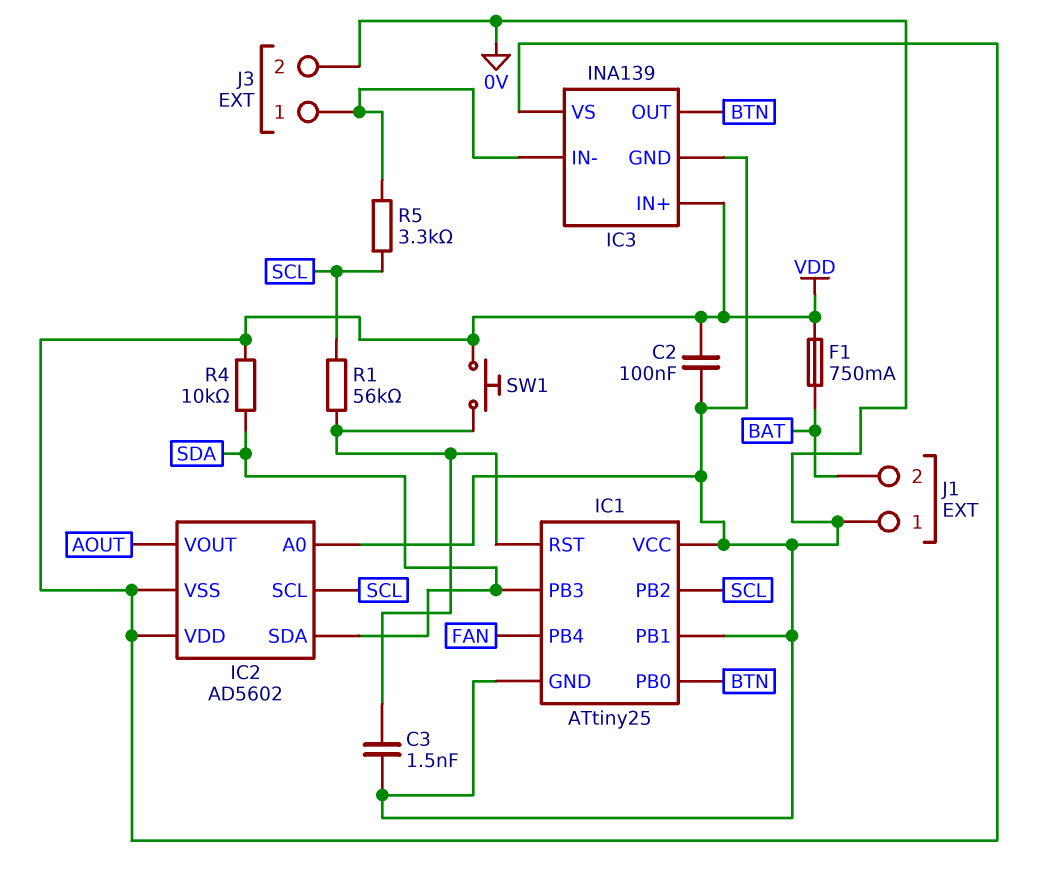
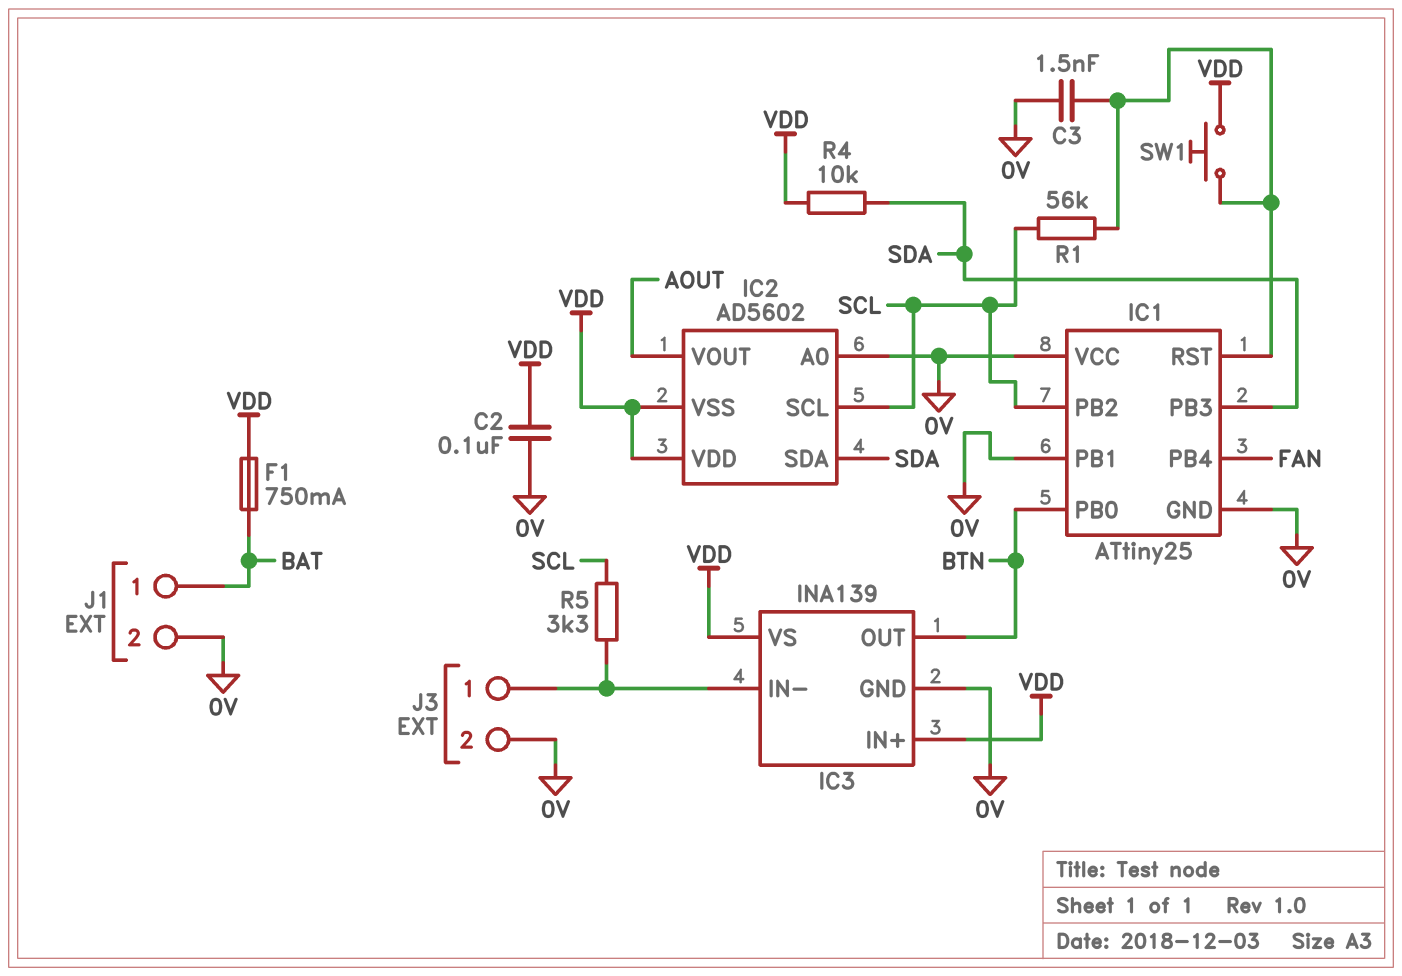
J1 pin 1: 0V -> BAT
J1 pin 2: BAT -> 0V

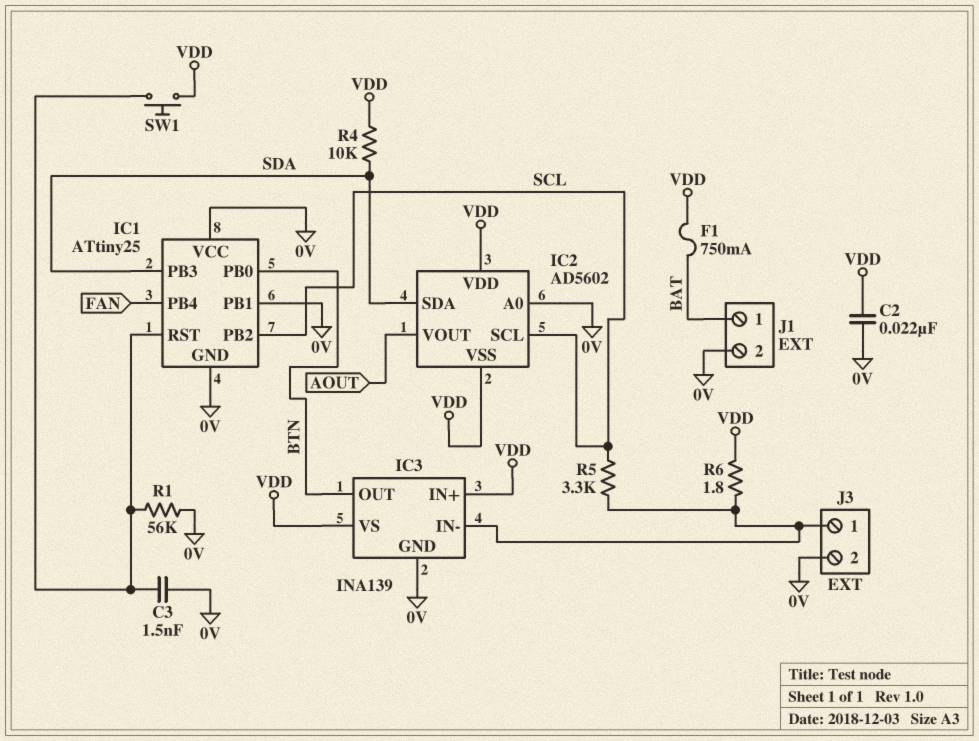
C2: 100nF (0V, VDD) -> 22nF (0V, VDD)
R1: 56k (IC1/RST, SCL) -> 56k (0V, IC1/RST)
R6: none -> 1.8 (IC3/IN-, VDD)

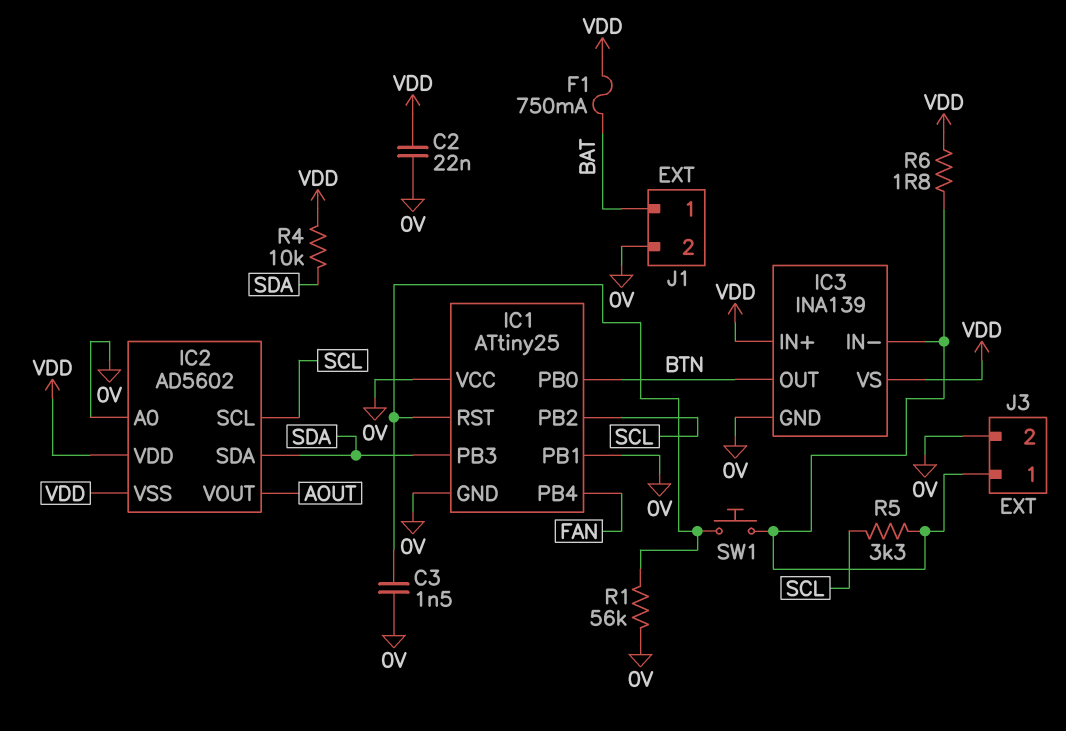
SW1: button (IC1/RST, VDD) -> button (IC1/RST, IC3/IN-)

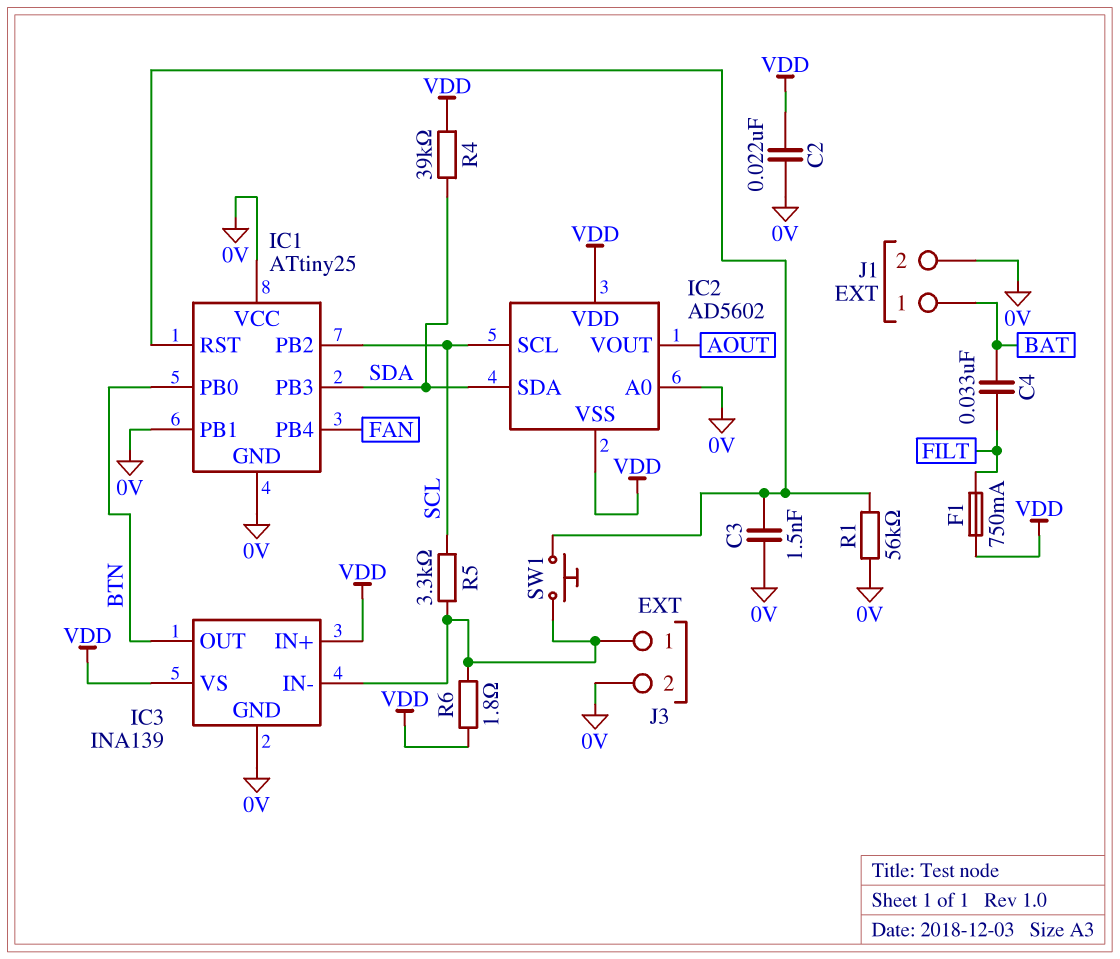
C4: none -> 33nF (BAT, FILT)
F1: 750mA (BAT, VDD) -> 750mA (FILT, VDD)
R4: 10k (SDA, VDD) -> 39k (SDA, VDD)

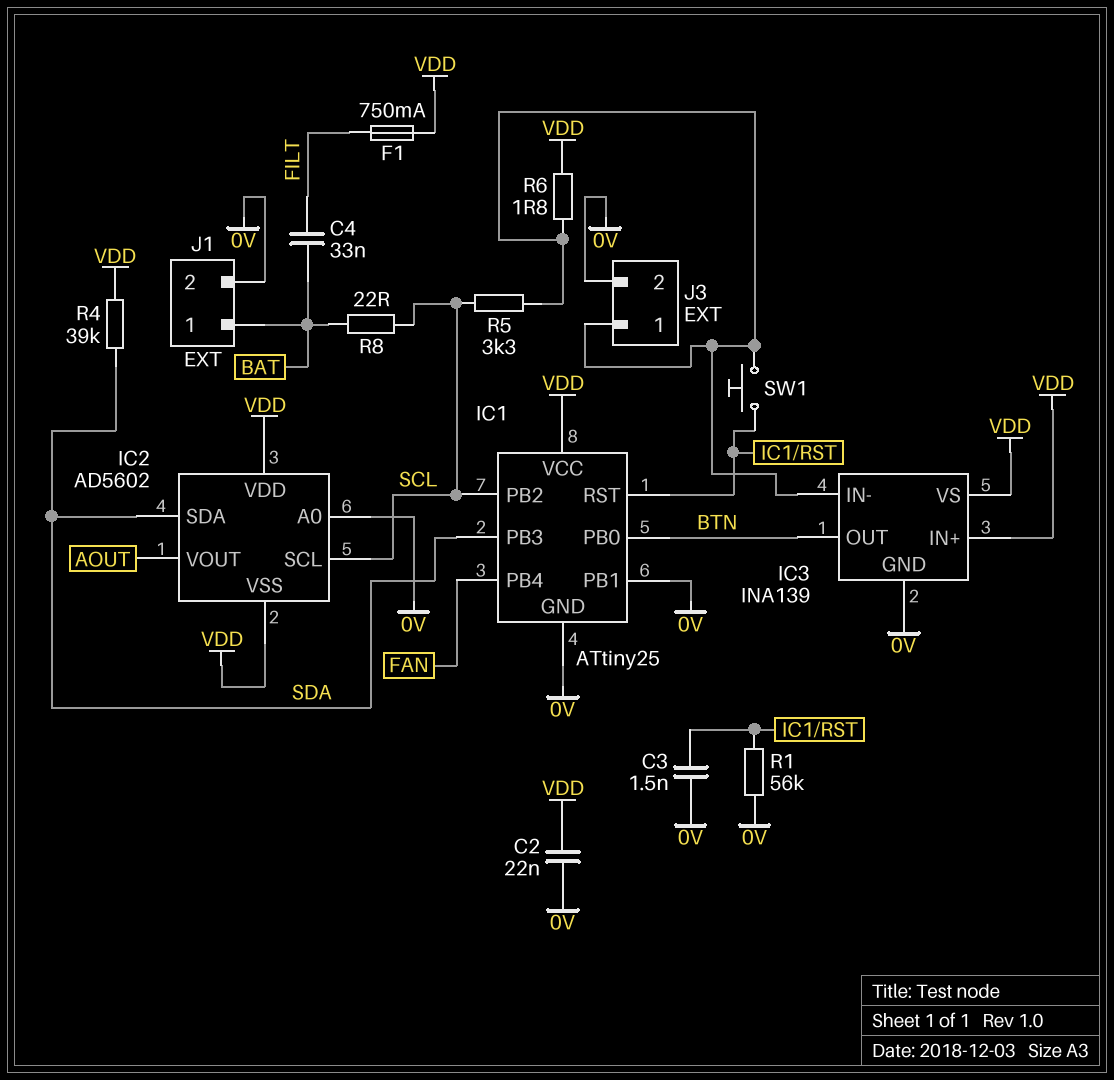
IC1 pin VCC: 0V -> VDD
R8: none -> 22 (BAT, SCL)

